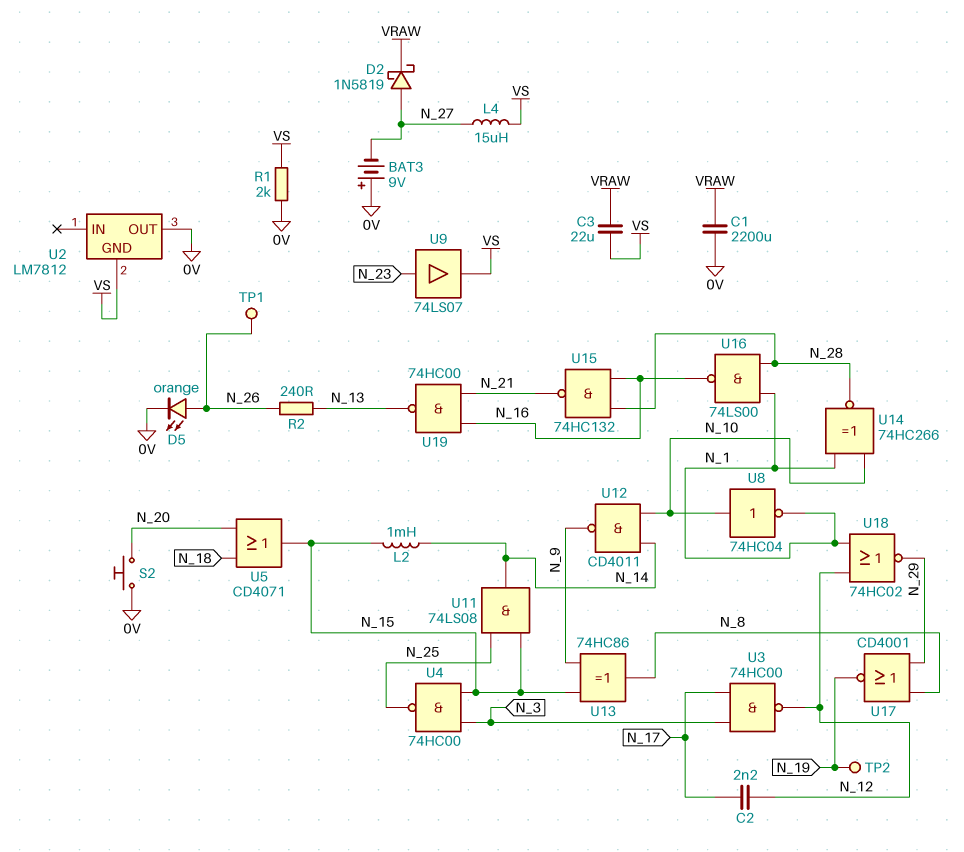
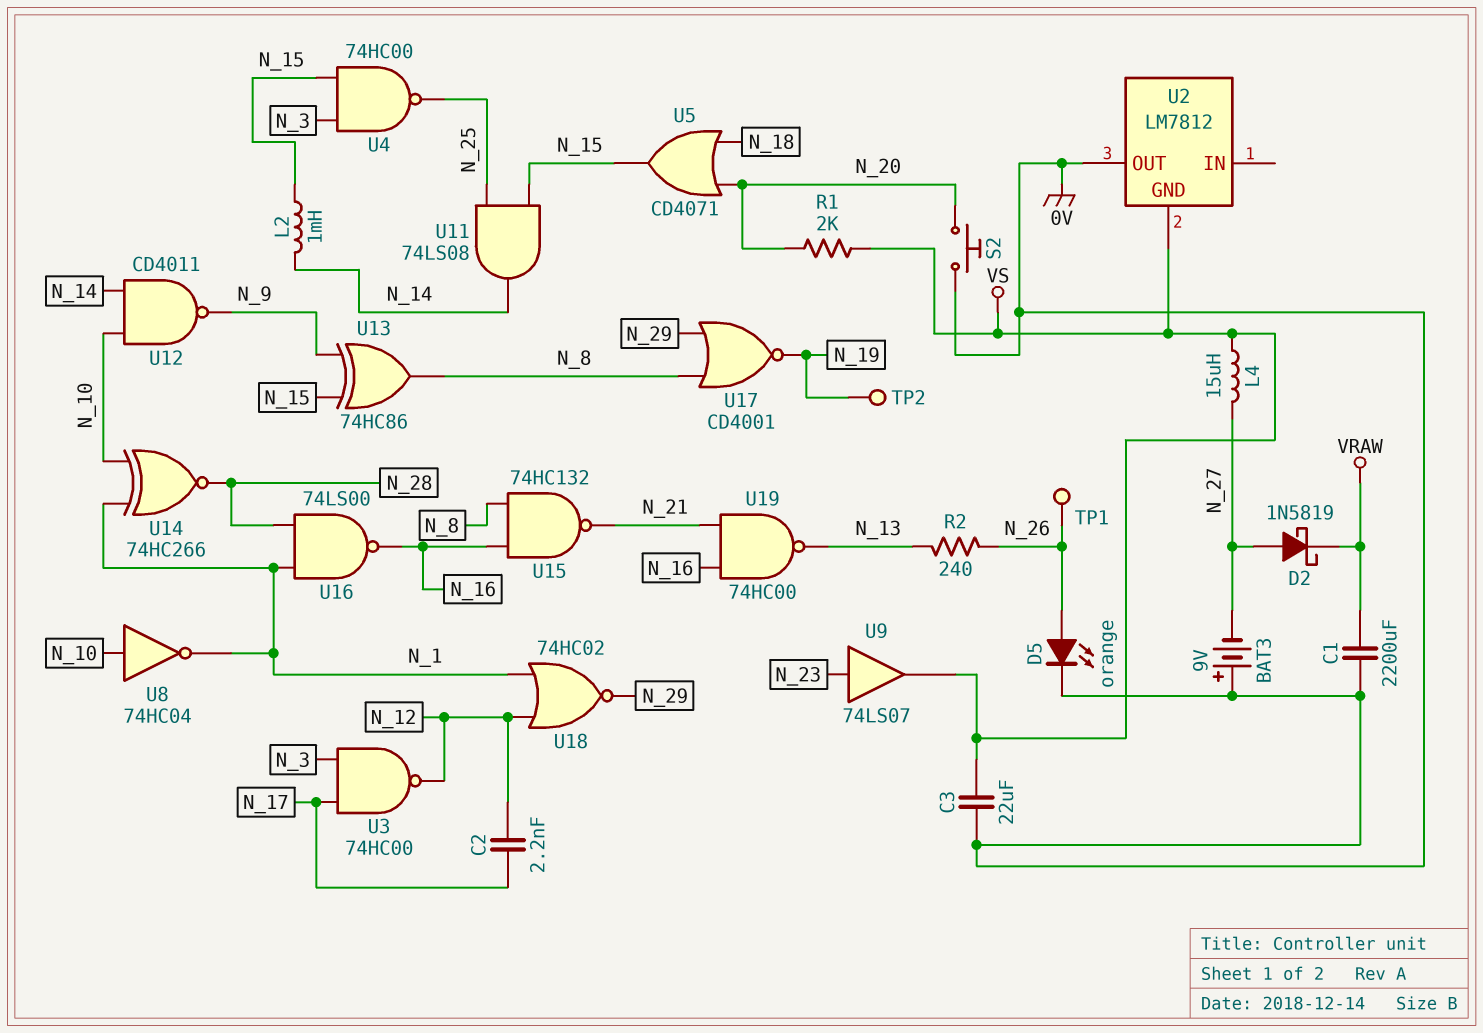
C3: 22uF (VRAW, VS) -> 22uF (0V, VS)
R1: 2k (0V, VS) -> 2k (N_20, VS)
U15: NAND 74HC132 (in N_16, in N_28, out N_21) -> NAND 74HC132 (in N_8, in N_16, out N_21)

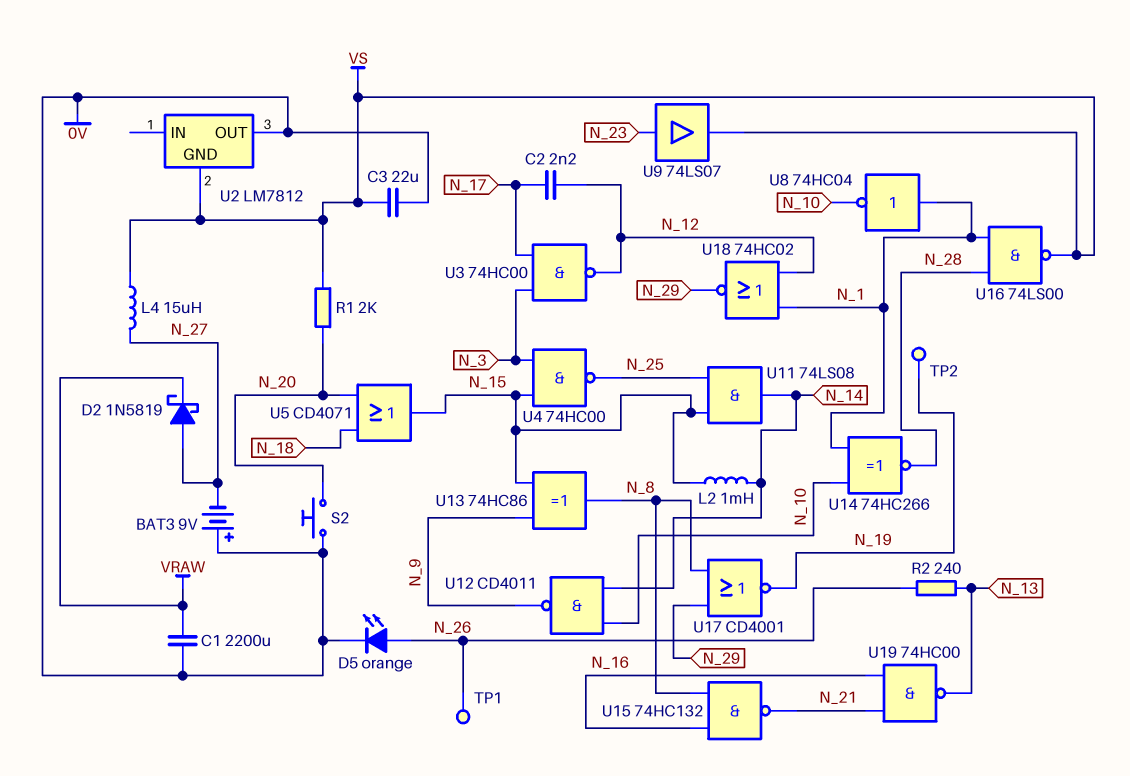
U8: NOT 74HC04 (in N_10, out N_1) -> NOT 74HC04 (in N_1, out N_10)
U16: NAND 74LS00 (in N_1, in N_28, out N_16) -> NAND 74LS00 (in N_1, in N_28, out VS)

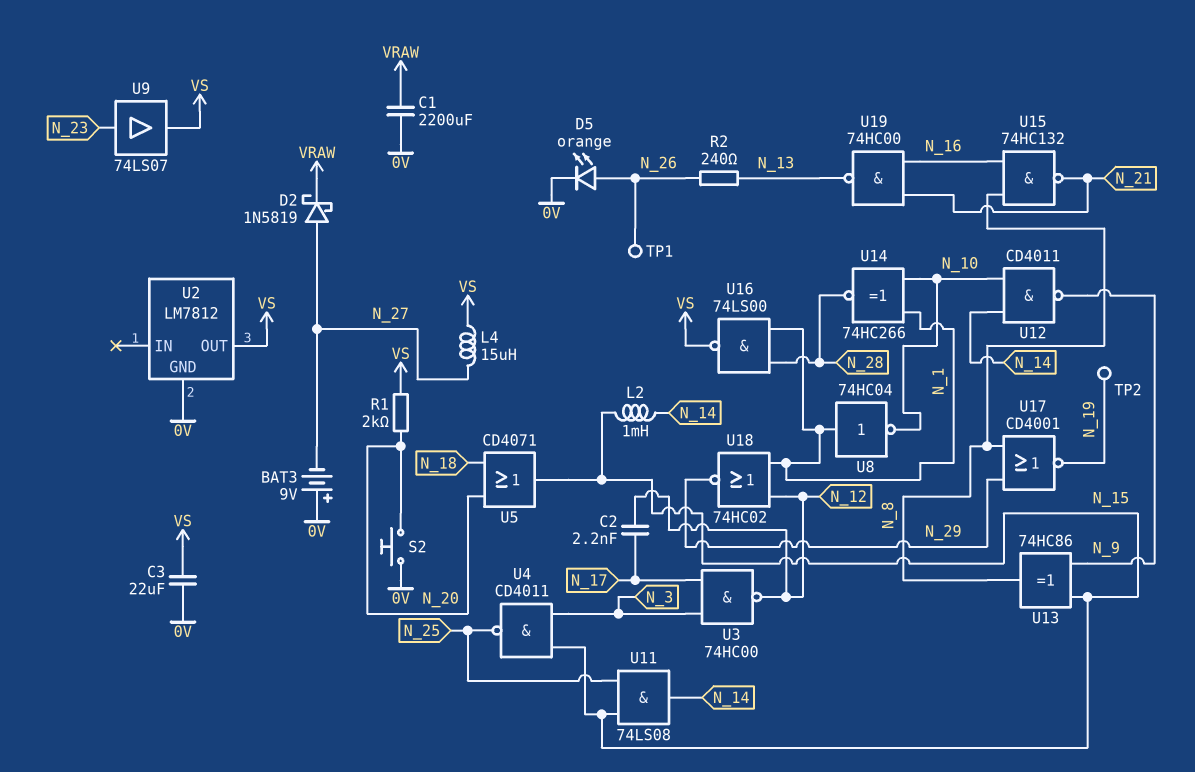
U2 pin GND: VS -> 0V
U2 pin OUT: 0V -> VS
U4: NAND 74HC00 (in N_3, in N_15, out N_25) -> NAND CD4011 (in N_3, in N_15, out N_25)

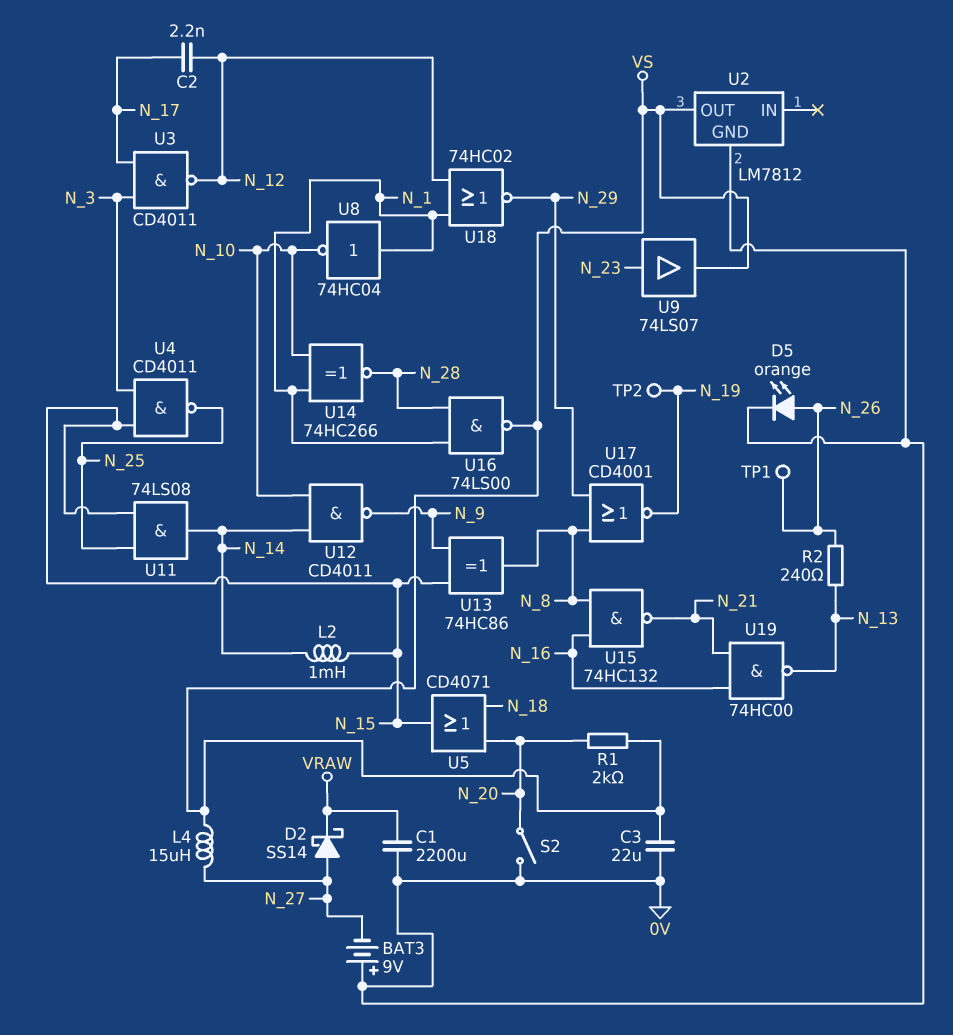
D2: schottky 1N5819 (A N_27, K VRAW) -> schottky SS14 (A N_27, K VRAW)
S2: button (0V, N_20) -> switch (0V, N_20)
U3: NAND 74HC00 (in N_3, in N_17, out N_12) -> NAND CD4011 (in N_3, in N_17, out N_12)

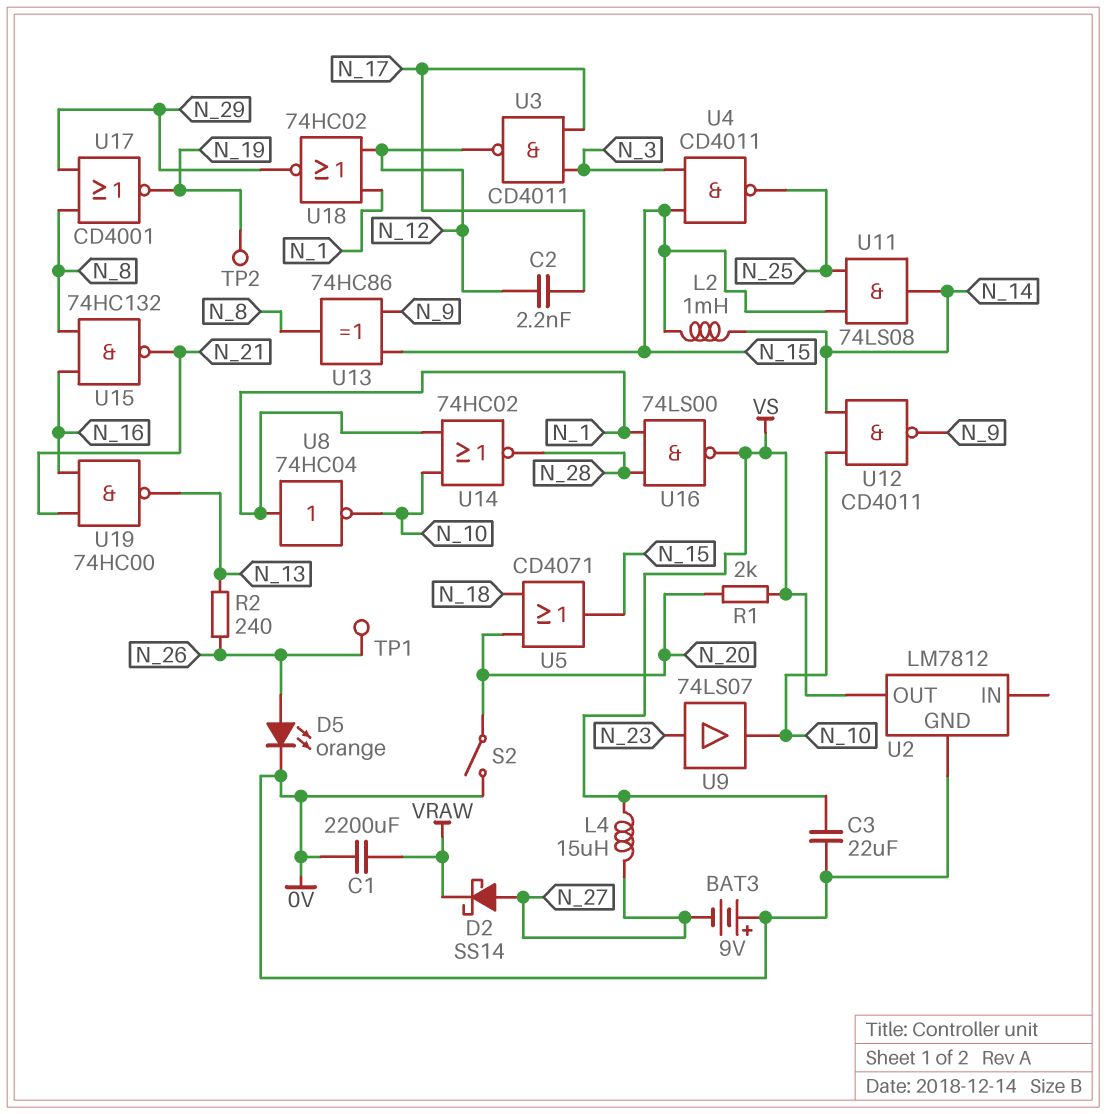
U9: buffer 74LS07 (in N_23, out VS) -> buffer 74LS07 (in N_23, out N_10)
U14: XNOR 74HC266 (in N_1, in N_10, out N_28) -> NOR 74HC02 (in N_1, in N_10, out N_28)

